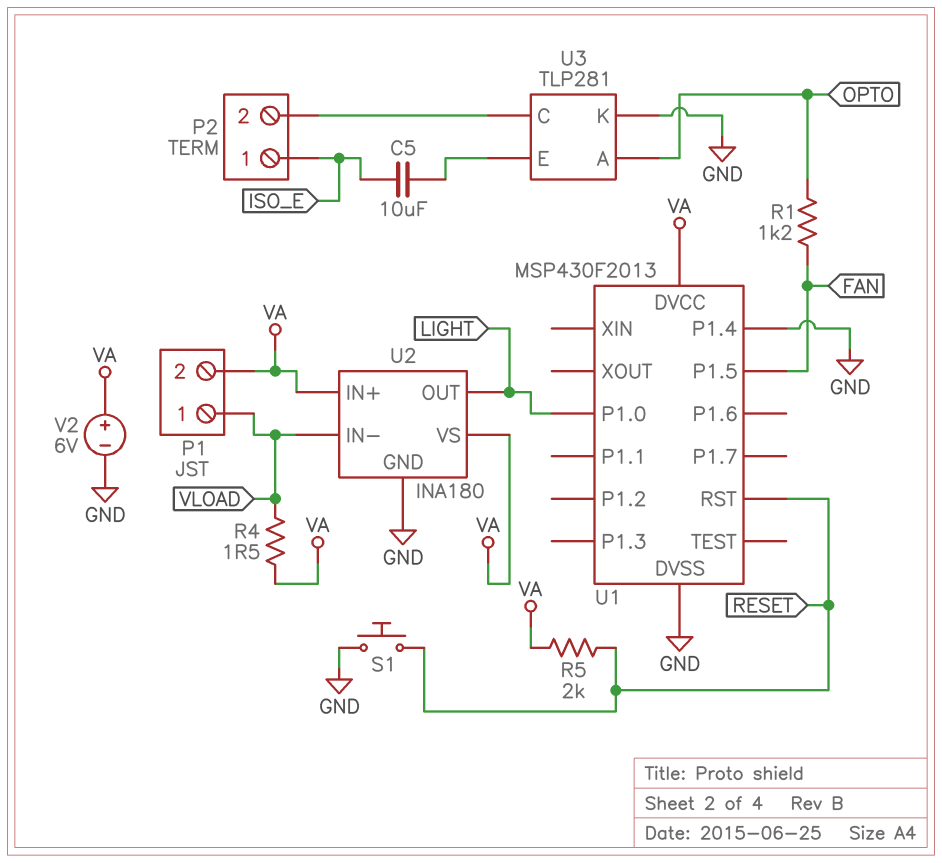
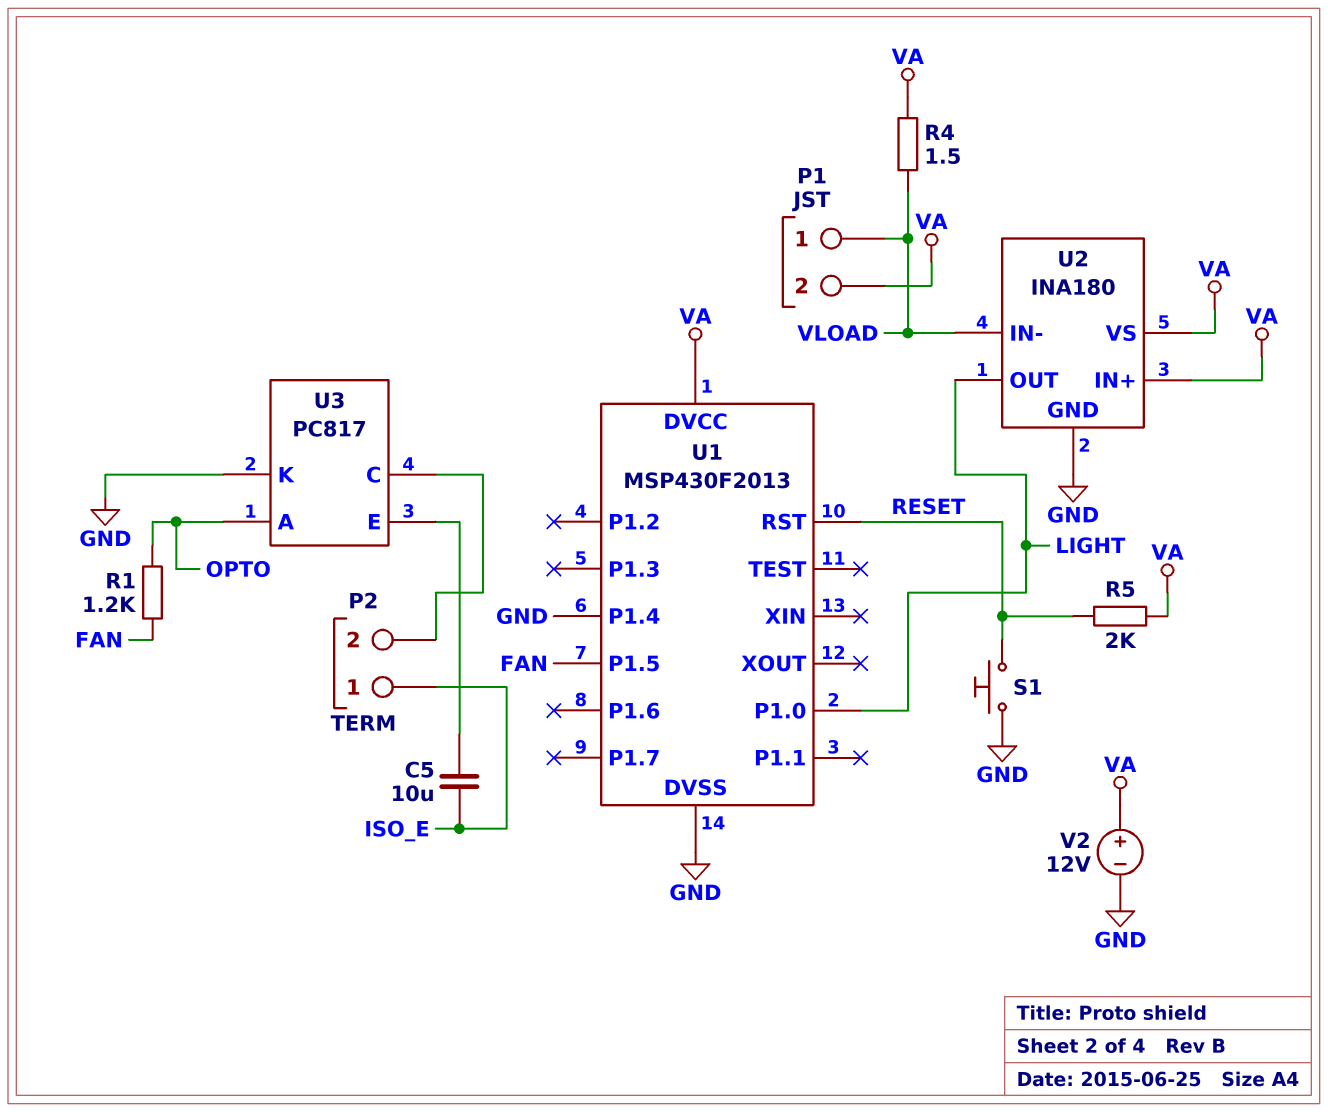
U3: TLP281 -> PC817
V2: 6V (plus VA, minus GND) -> 12V (plus VA, minus GND)

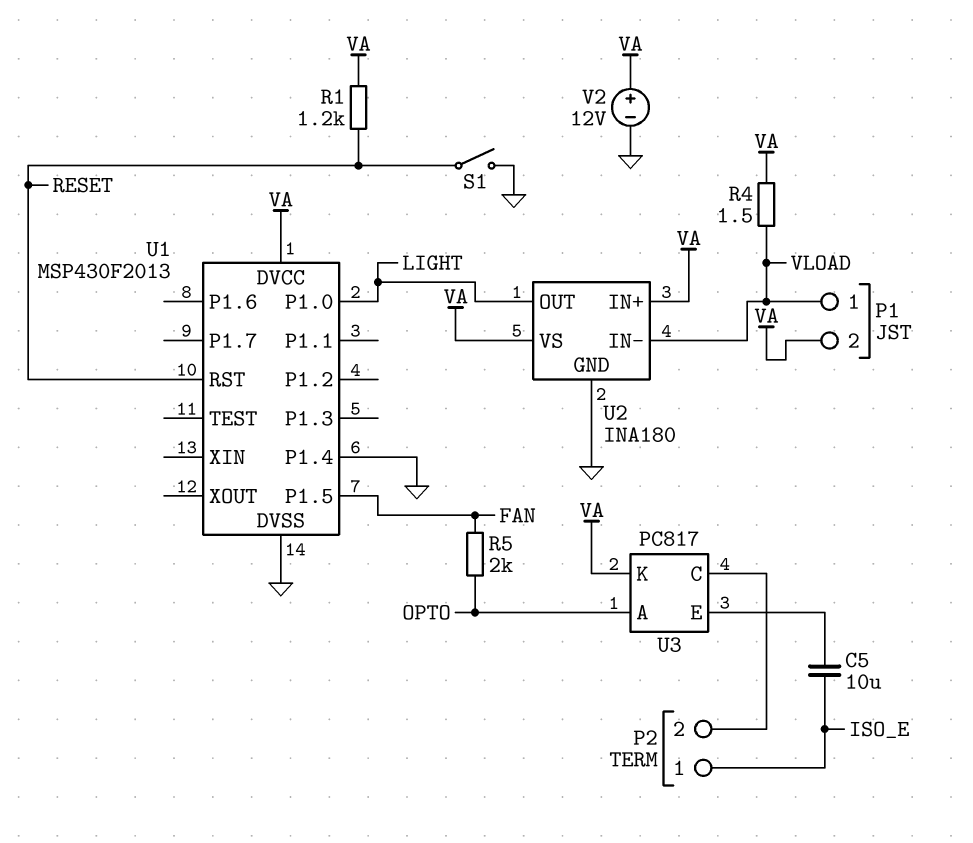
R1: 1.2k (FAN, OPTO) -> 1.2k (RESET, VA)
R5: 2k (RESET, VA) -> 2k (FAN, OPTO)
S1: button (GND, RESET) -> switch (GND, RESET)
U3 pin K: GND -> VA

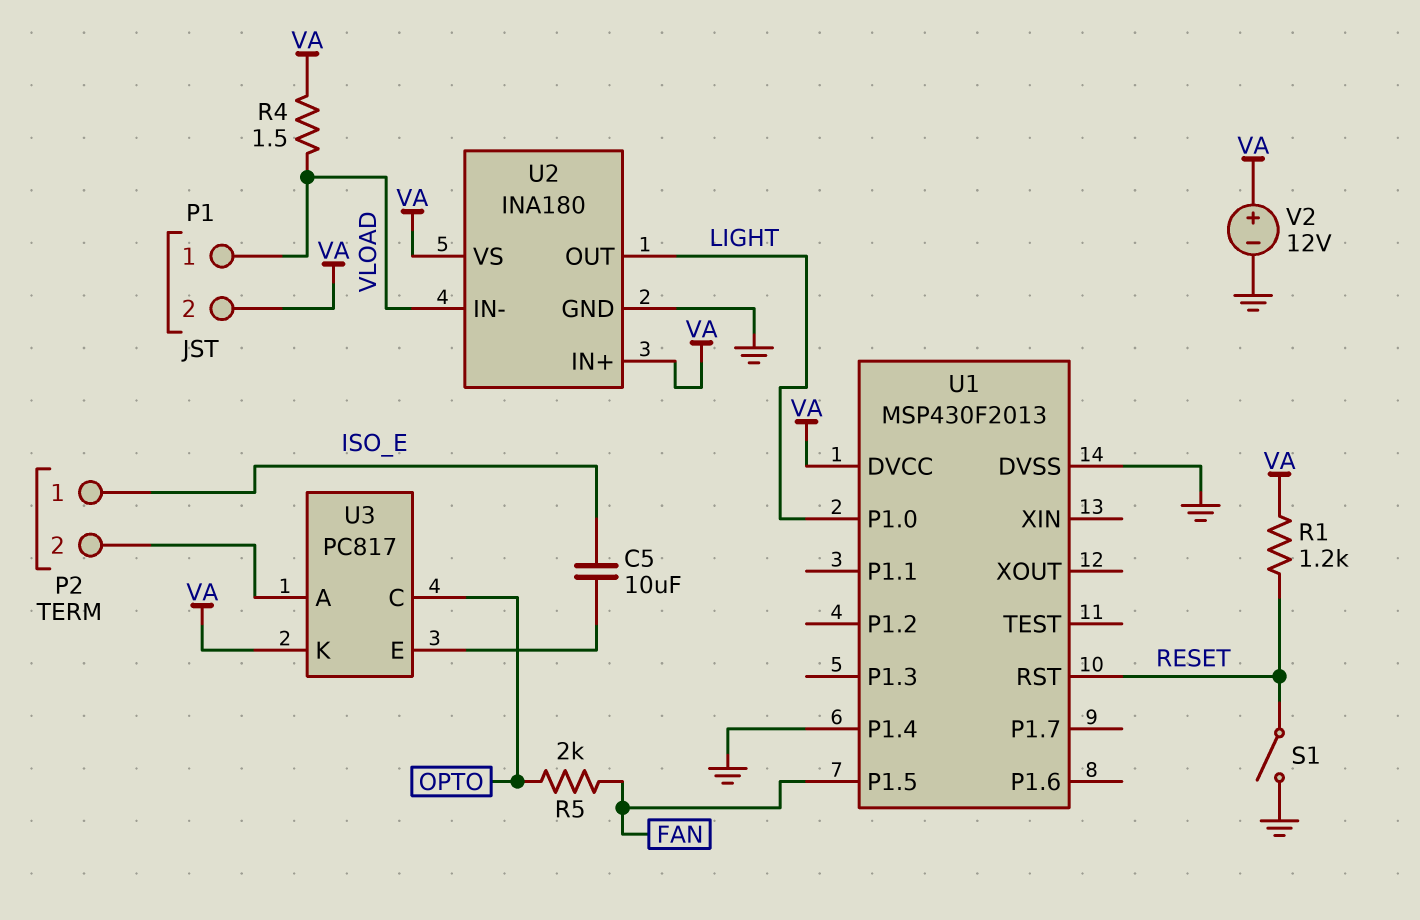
U3 pin A: OPTO -> P2/2
U3 pin C: P2/2 -> OPTO

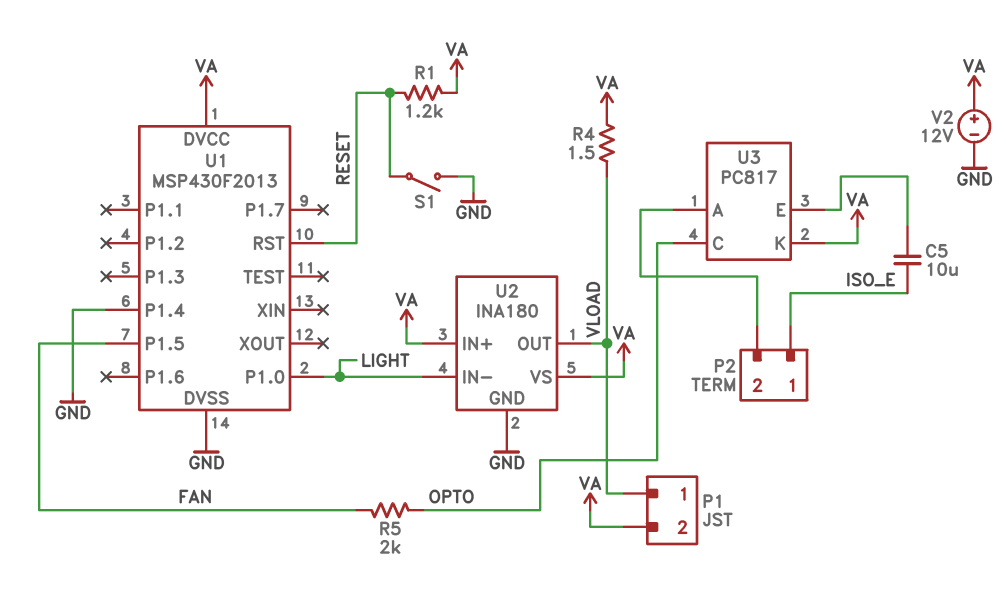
U2 pin IN-: VLOAD -> LIGHT
U2 pin OUT: LIGHT -> VLOAD

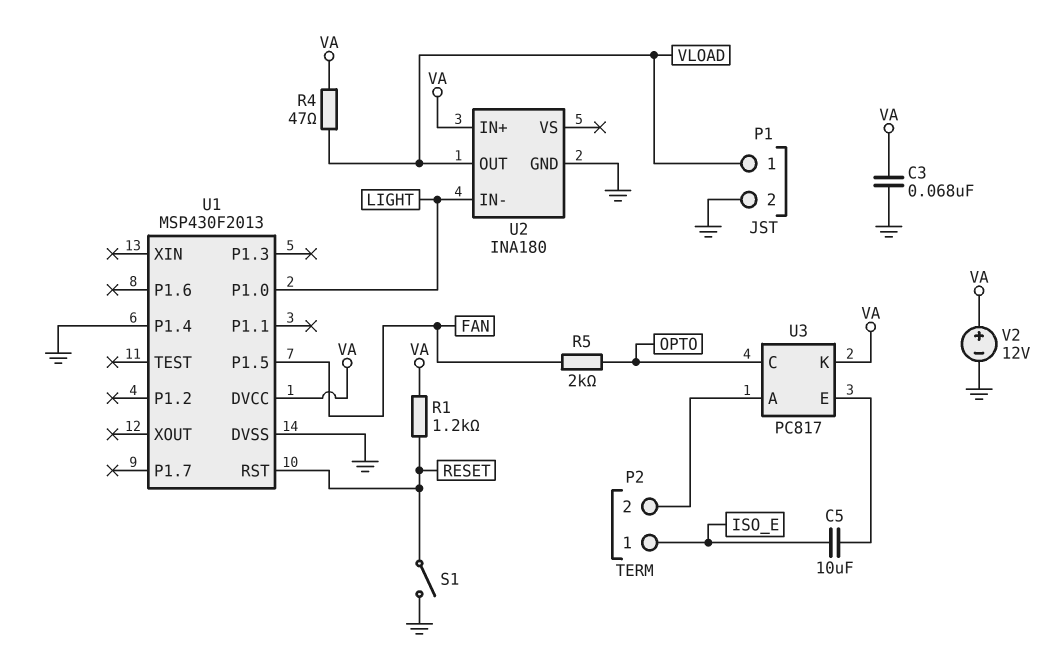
C3: none -> 68nF (GND, VA)
P1 pin 2: VA -> GND
R4: 1.5 (VA, VLOAD) -> 47 (VA, VLOAD)
U2 pin VS: VA -> none

